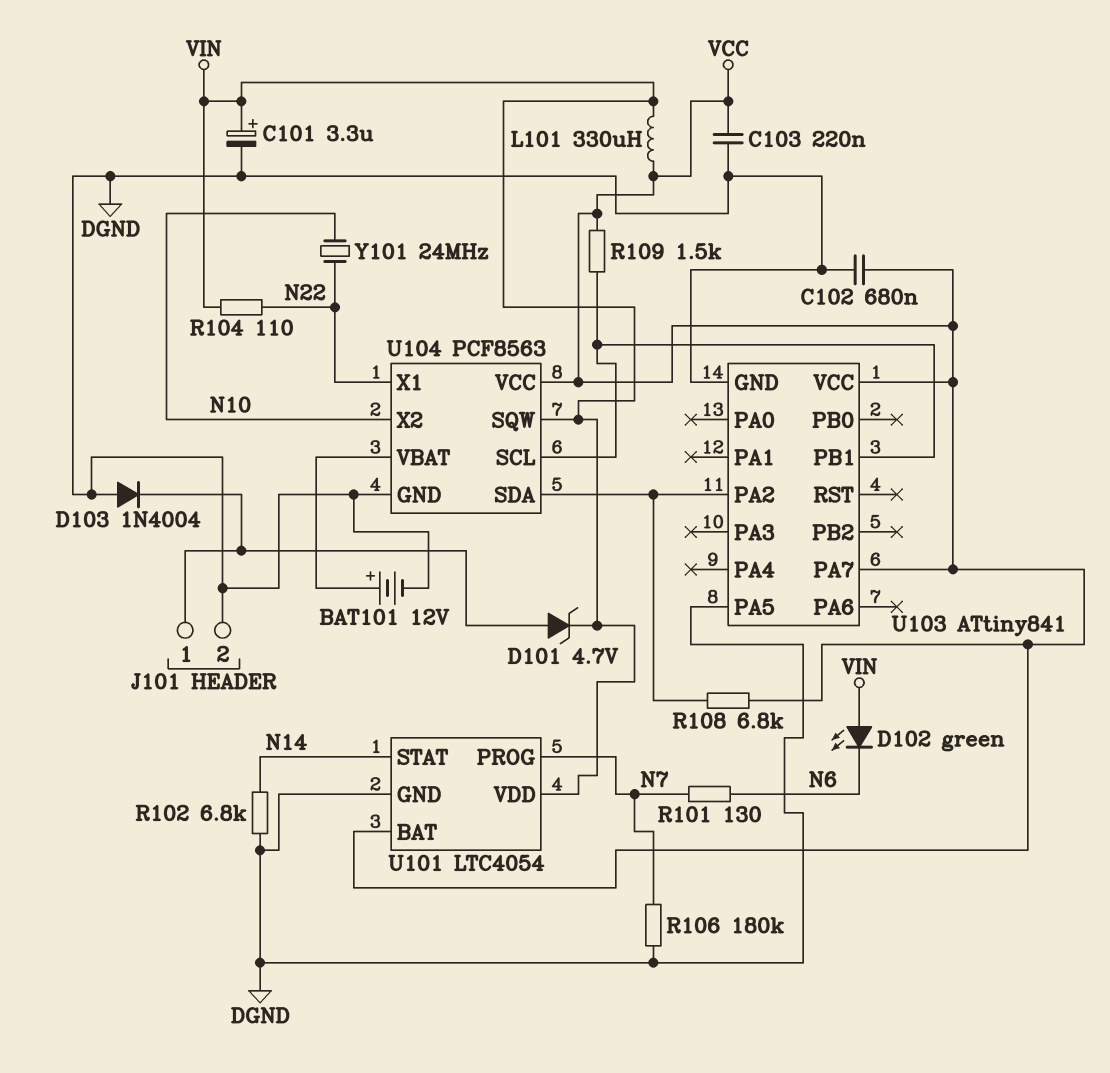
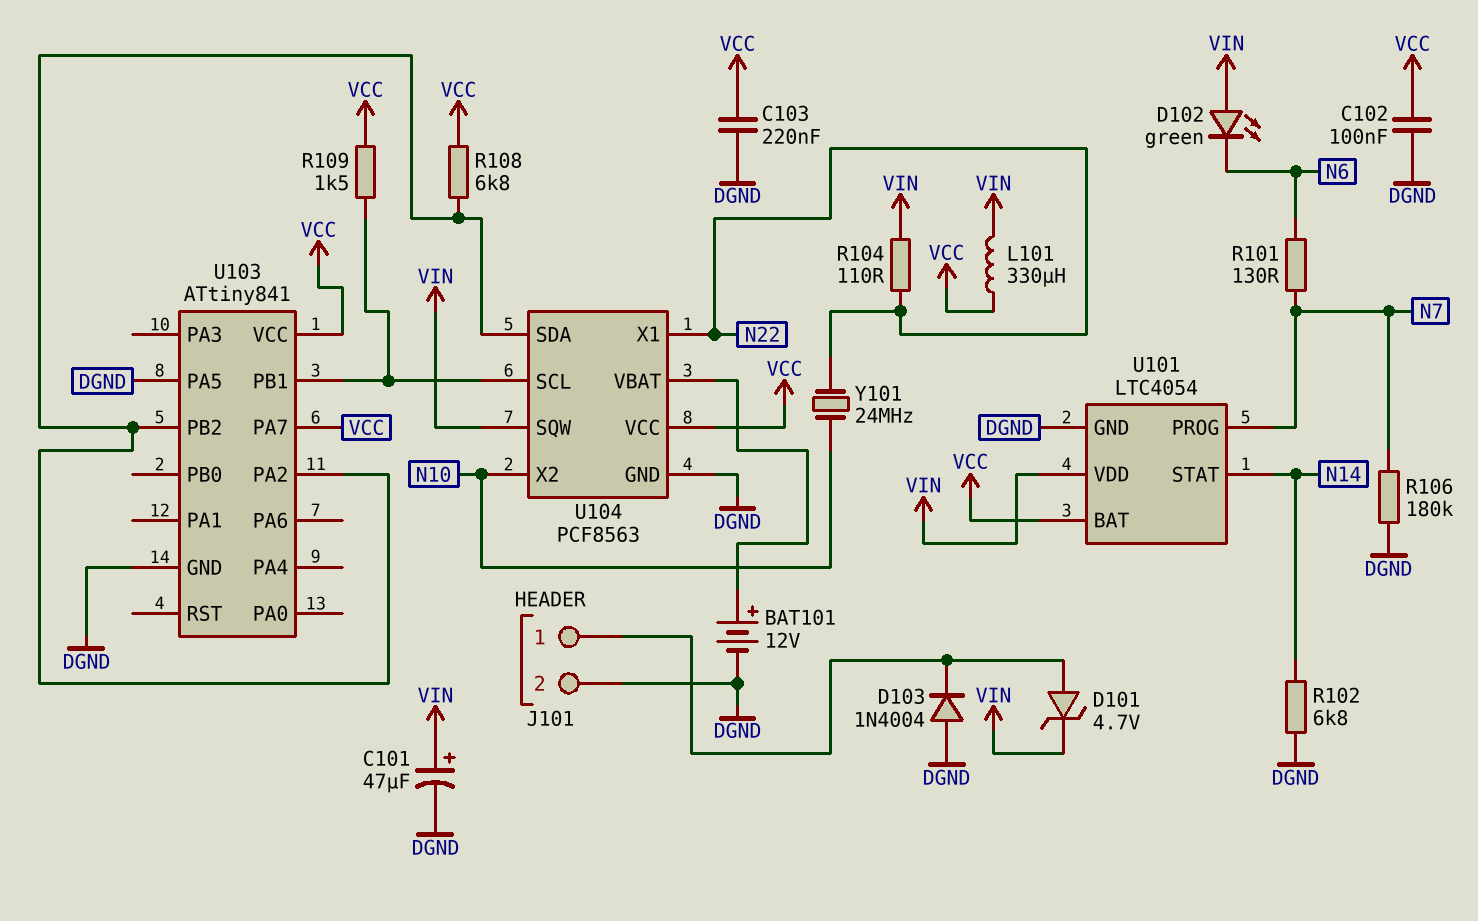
C101: 3.3uF (plus VIN, minus DGND) -> 47uF (plus VIN, minus DGND)
C102: 680nF (DGND, VCC) -> 100nF (DGND, VCC)
U103 pin PB2: none -> U103/PA2

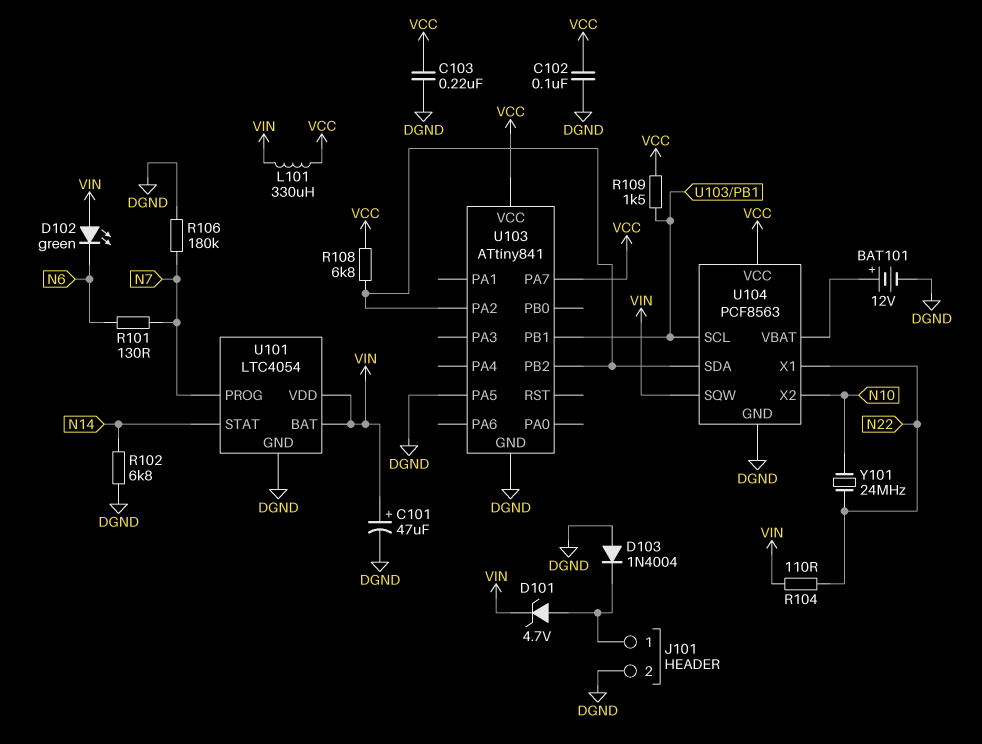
U101 pin BAT: VCC -> VIN

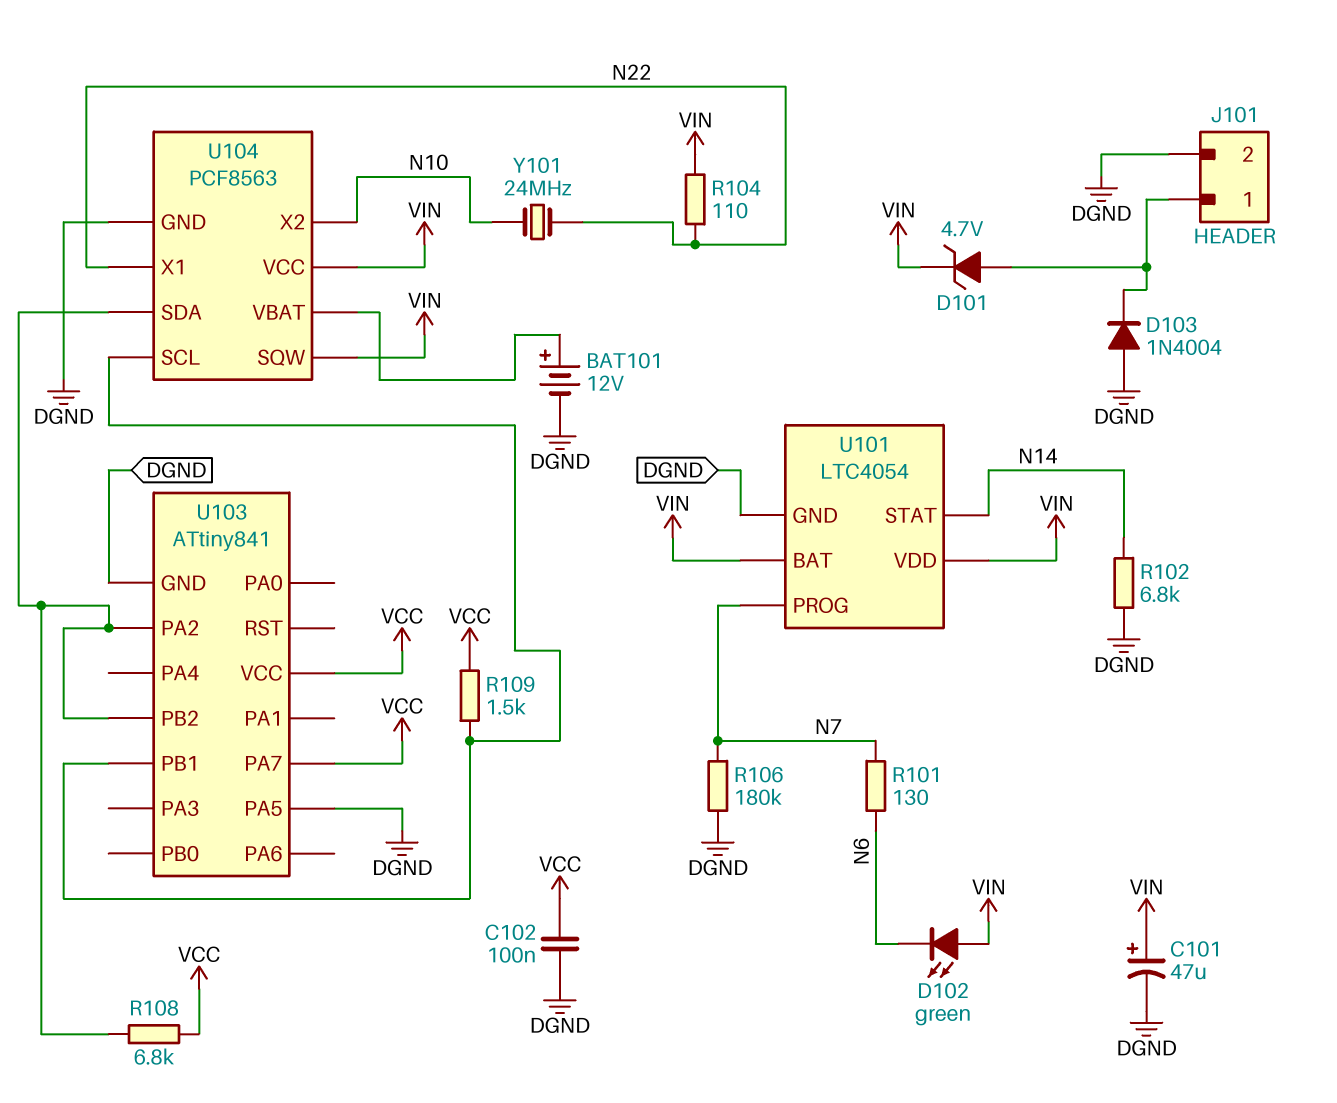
C103: 220nF (DGND, VCC) -> none
L101: 330uH (VCC, VIN) -> none
U104 pin VCC: VCC -> VIN

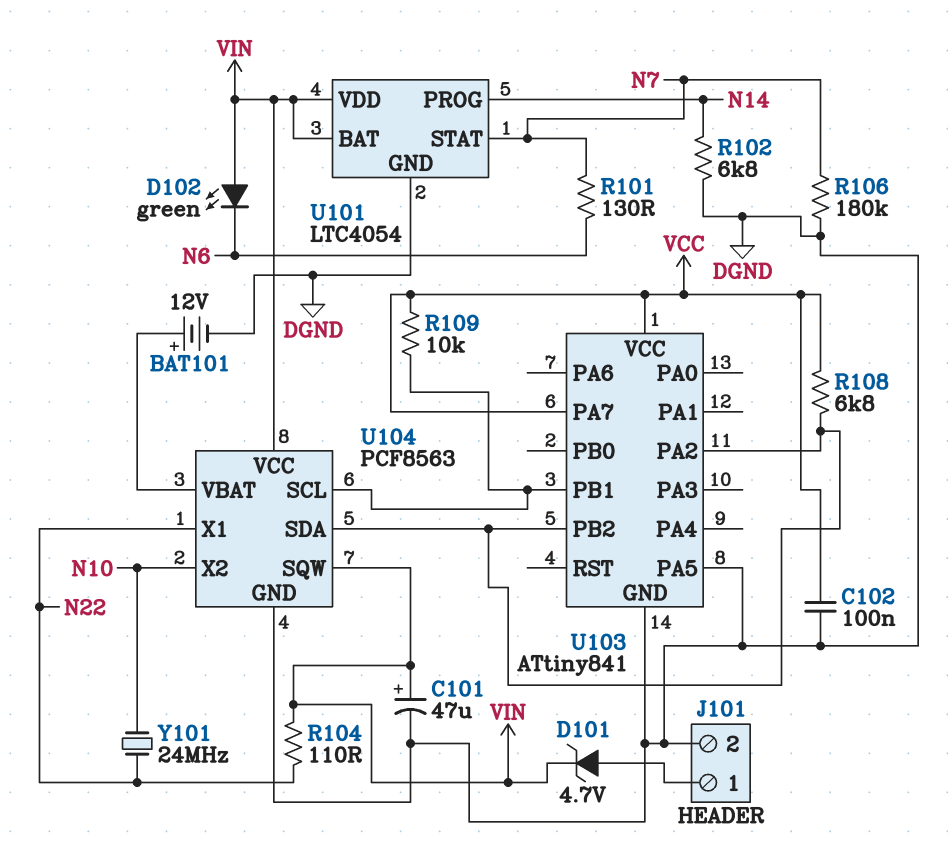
D103: diode 1N4004 (A DGND, K J101/1) -> none
R109: 1.5k (U103/PB1, VCC) -> 10k (U103/PB1, VCC)
U101 pin PROG: N7 -> N14
U101 pin STAT: N14 -> N7

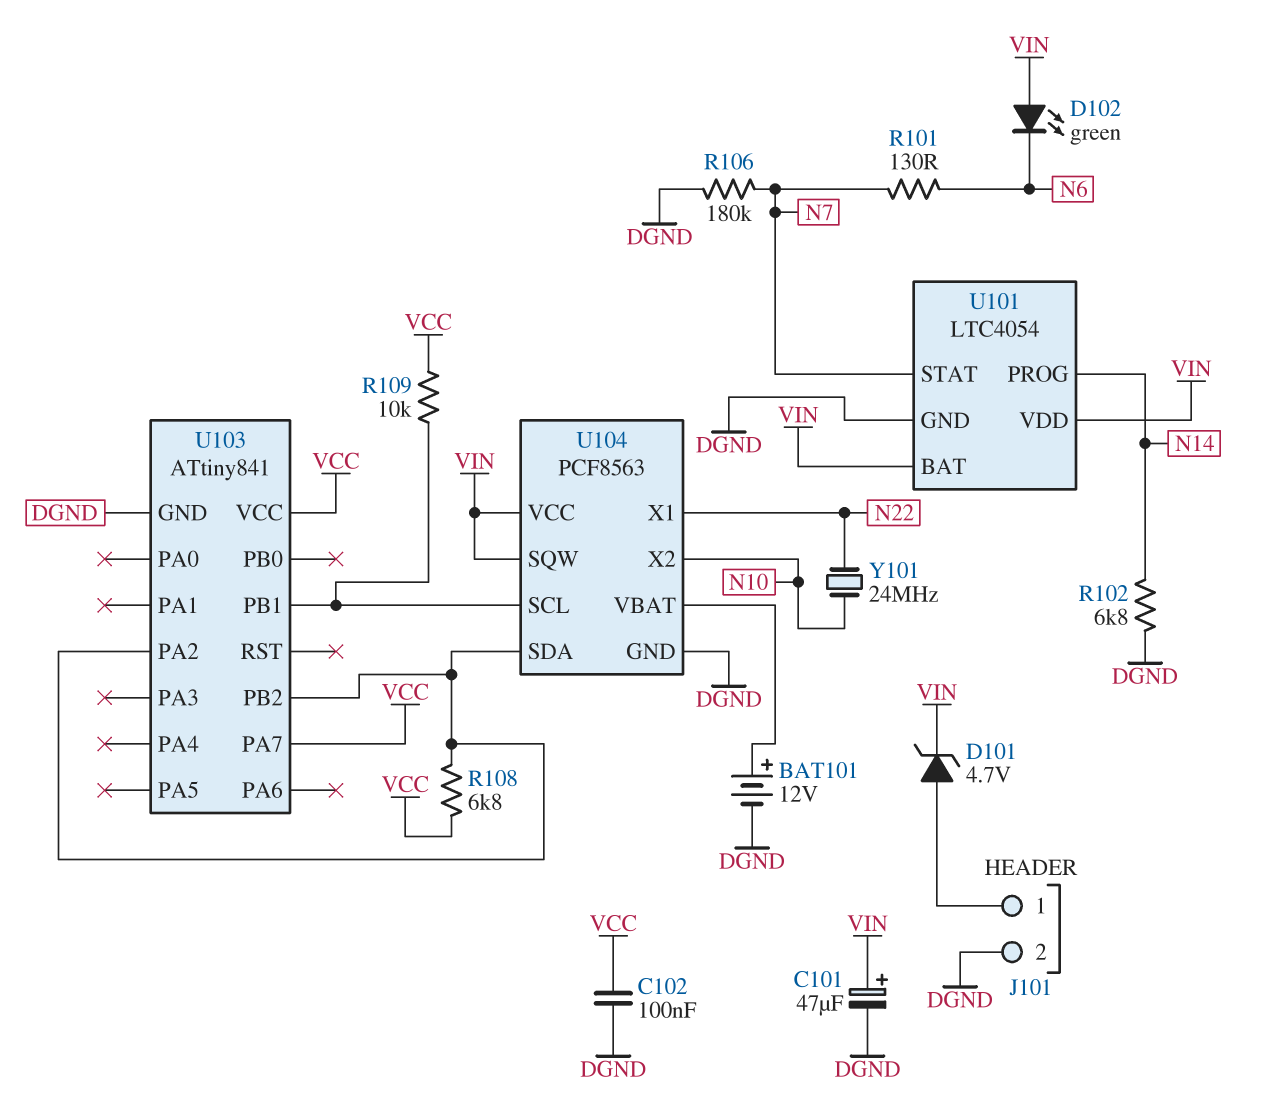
R104: 110 (N22, VIN) -> none
U103 pin PA5: DGND -> none

